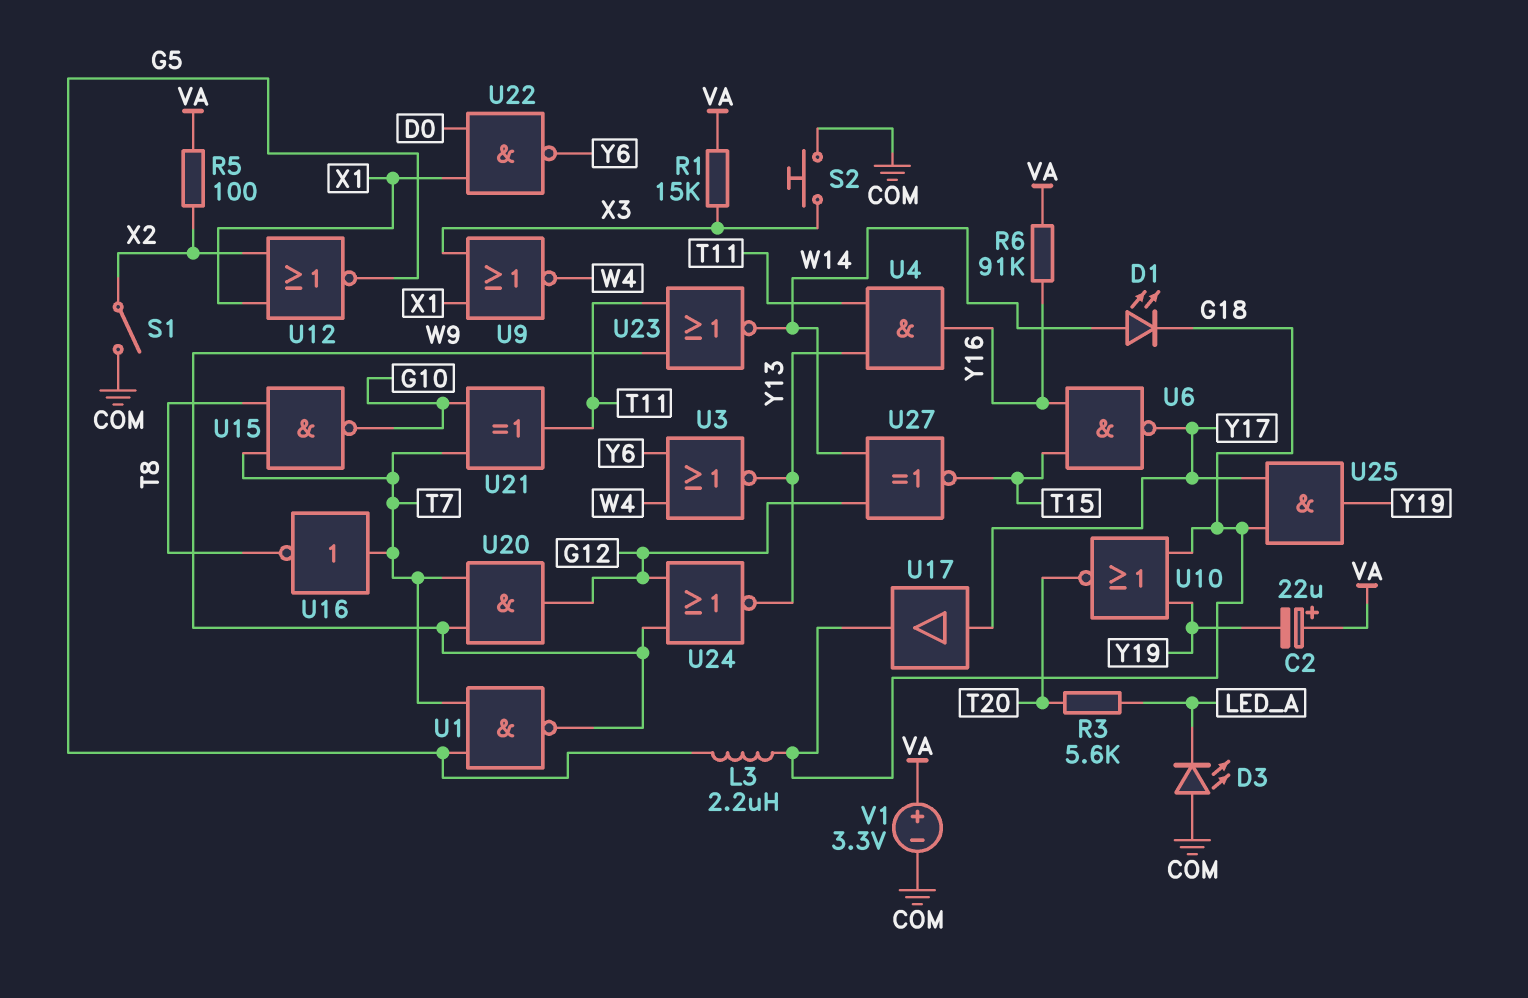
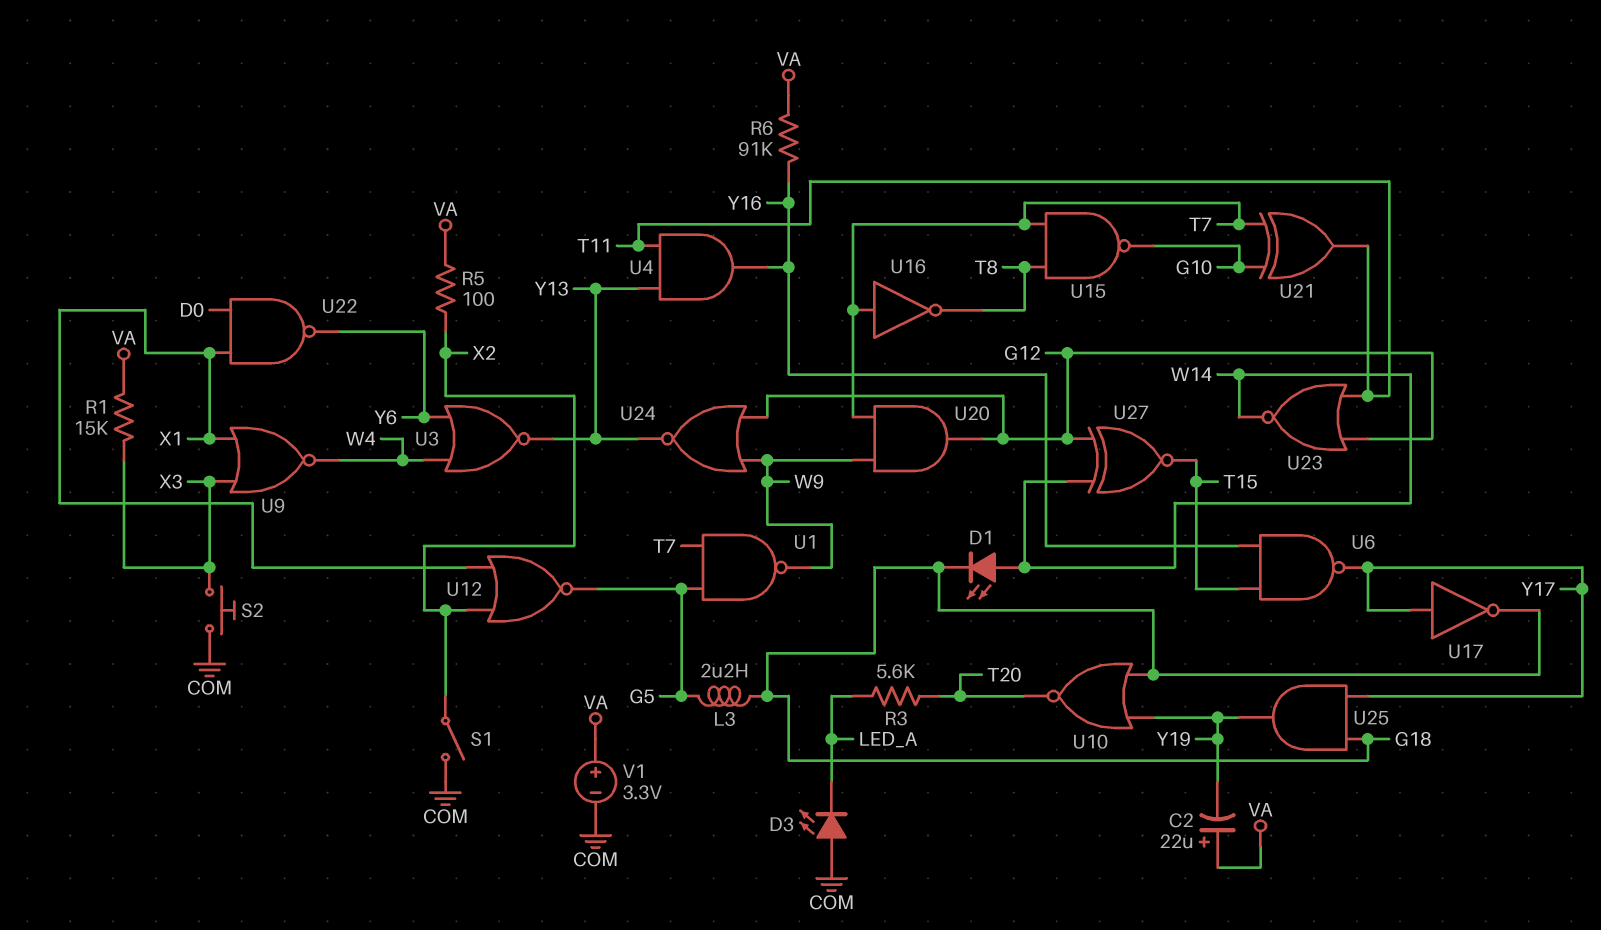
U17: buffer (in Y17, out G18) -> NOT (in Y17, out G18)
U23: NOR (in T11, in W9, out W14) -> NOR (in G12, in T11, out W14)

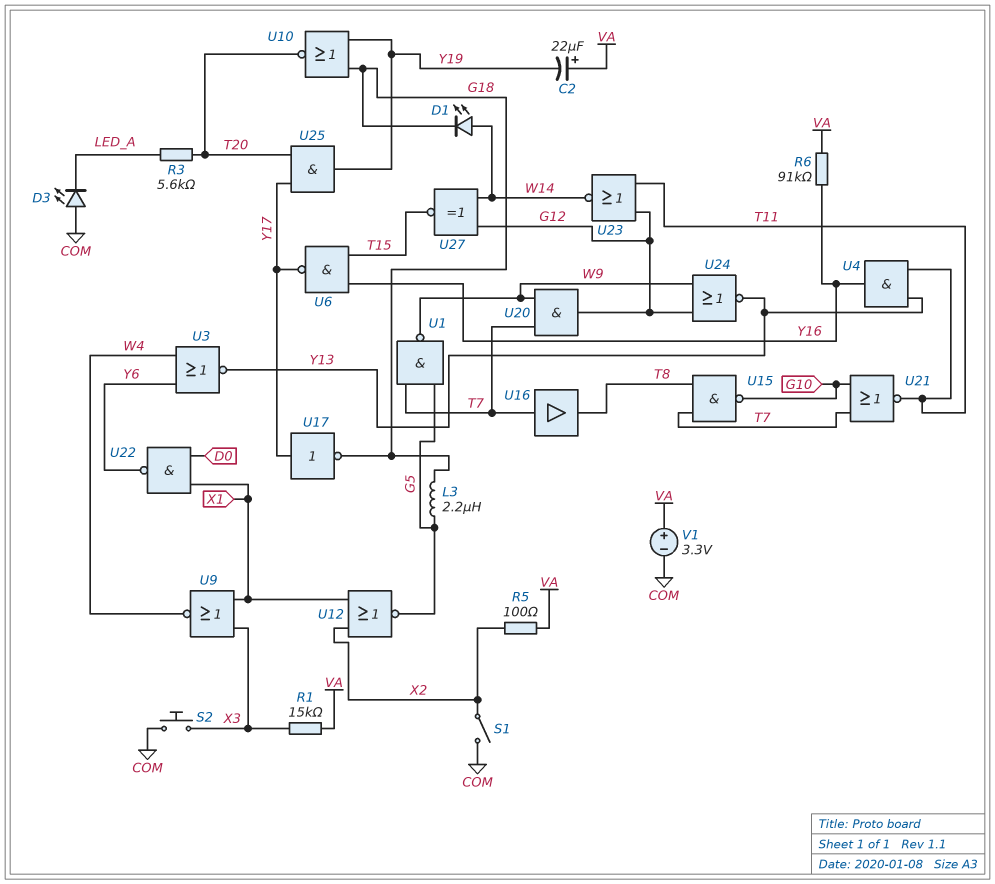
U16: NOT (in T7, out T8) -> buffer (in T7, out T8)
U21: XOR (in G10, in T7, out T11) -> NOR (in G10, in T7, out T11)
U25: AND (in G18, in Y17, out Y19) -> AND (in T20, in Y17, out Y19)

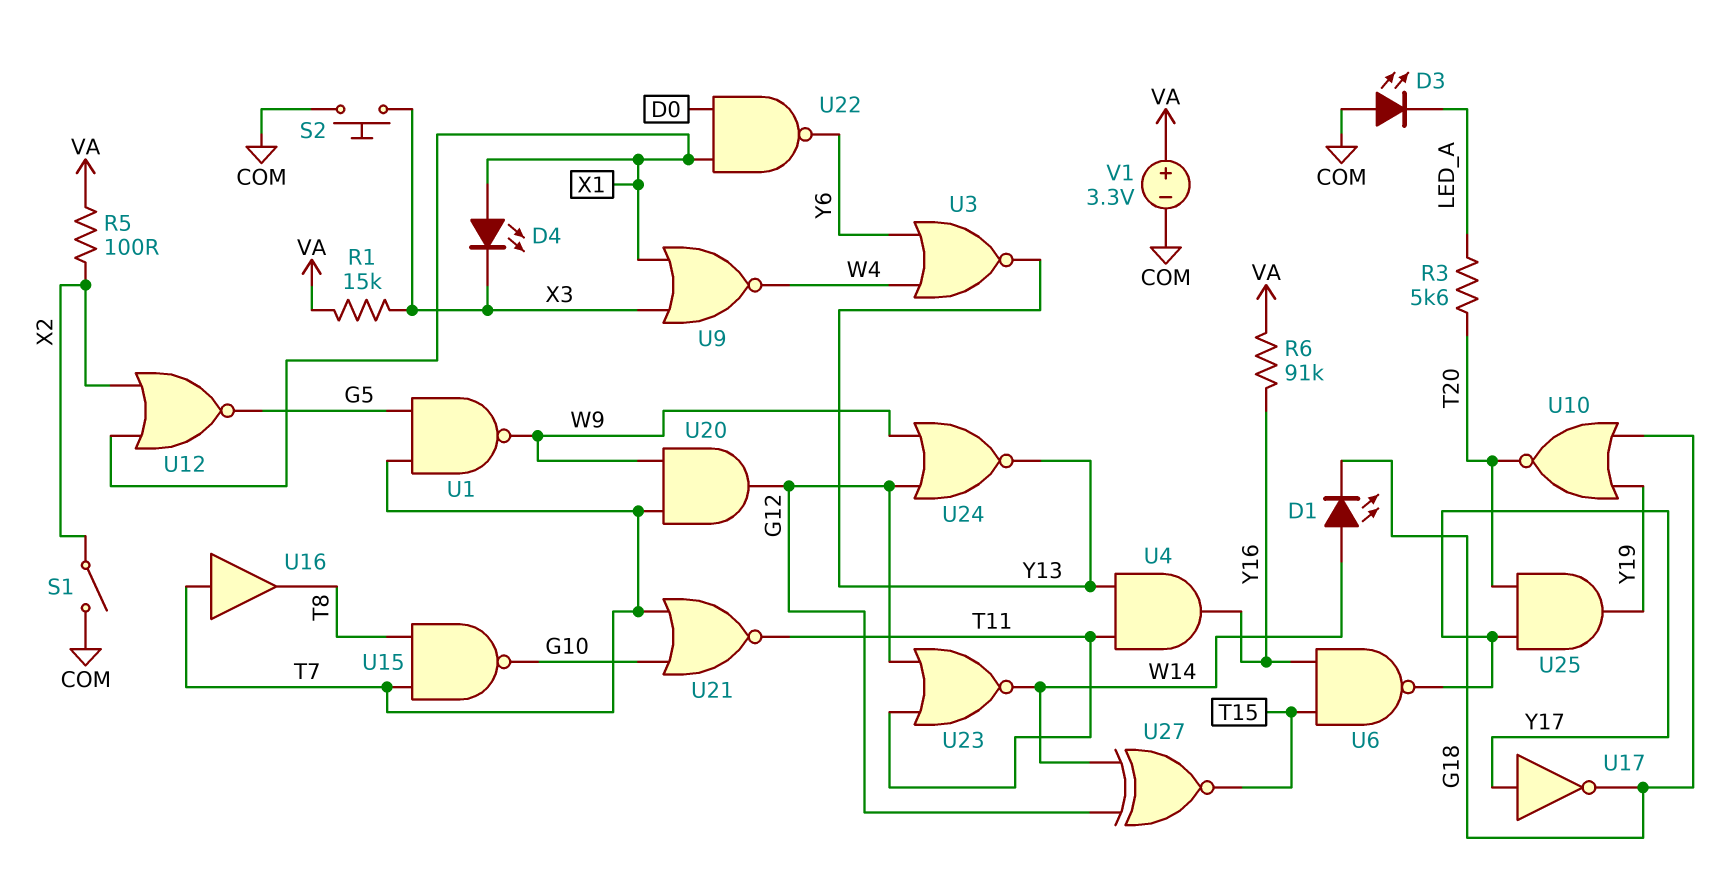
C2: 22uF (plus VA, minus Y19) -> none
D4: none -> LED (A X1, K X3)
L3: 2.2uH (G5, G18) -> none

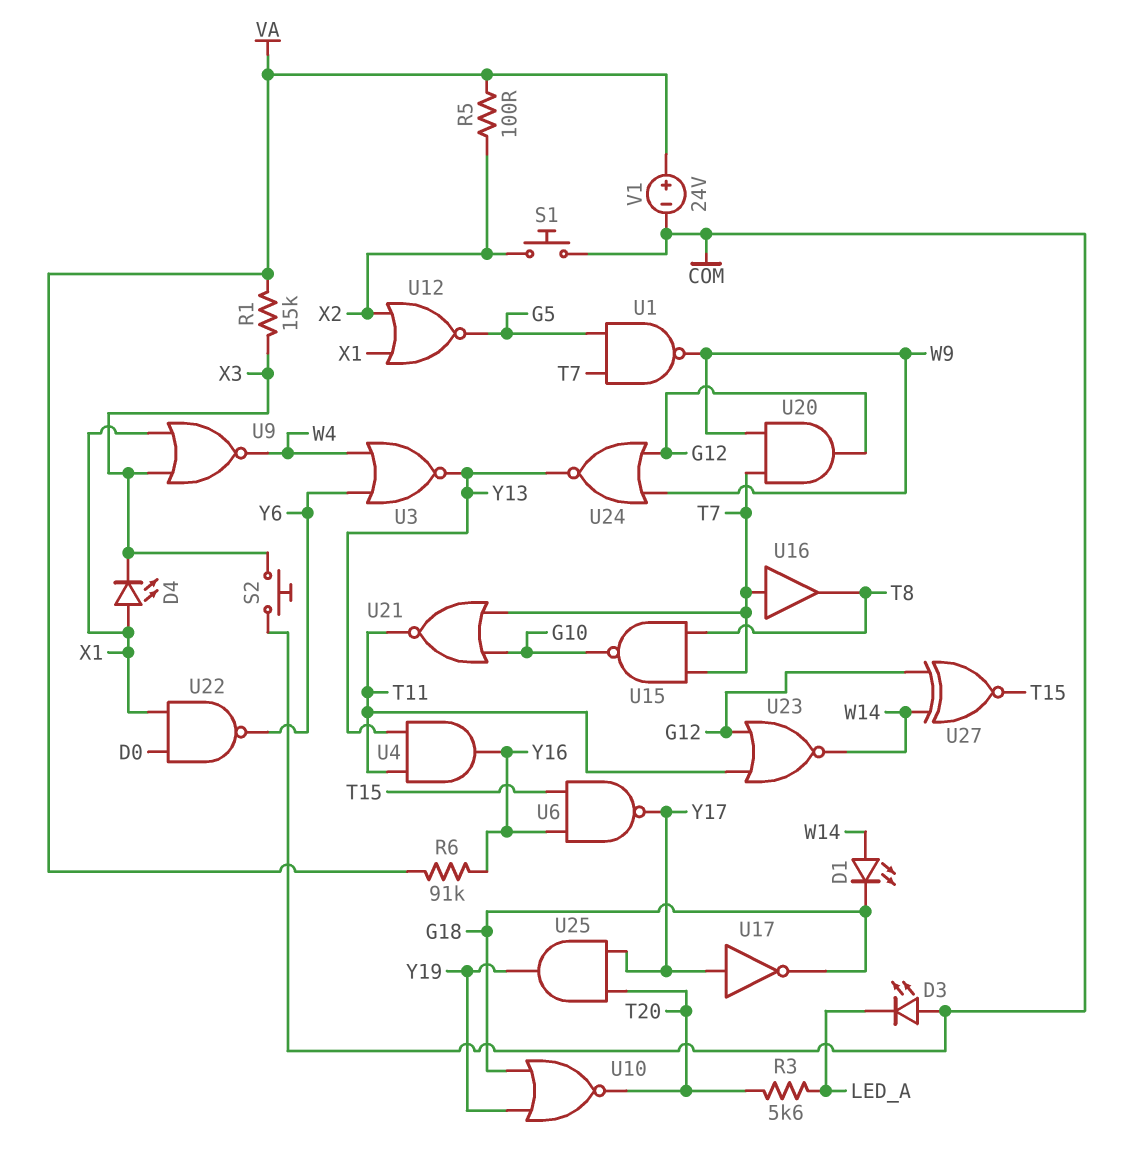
S1: switch (COM, X2) -> button (COM, X2)
V1: 3.3V (plus VA, minus COM) -> 24V (plus VA, minus COM)

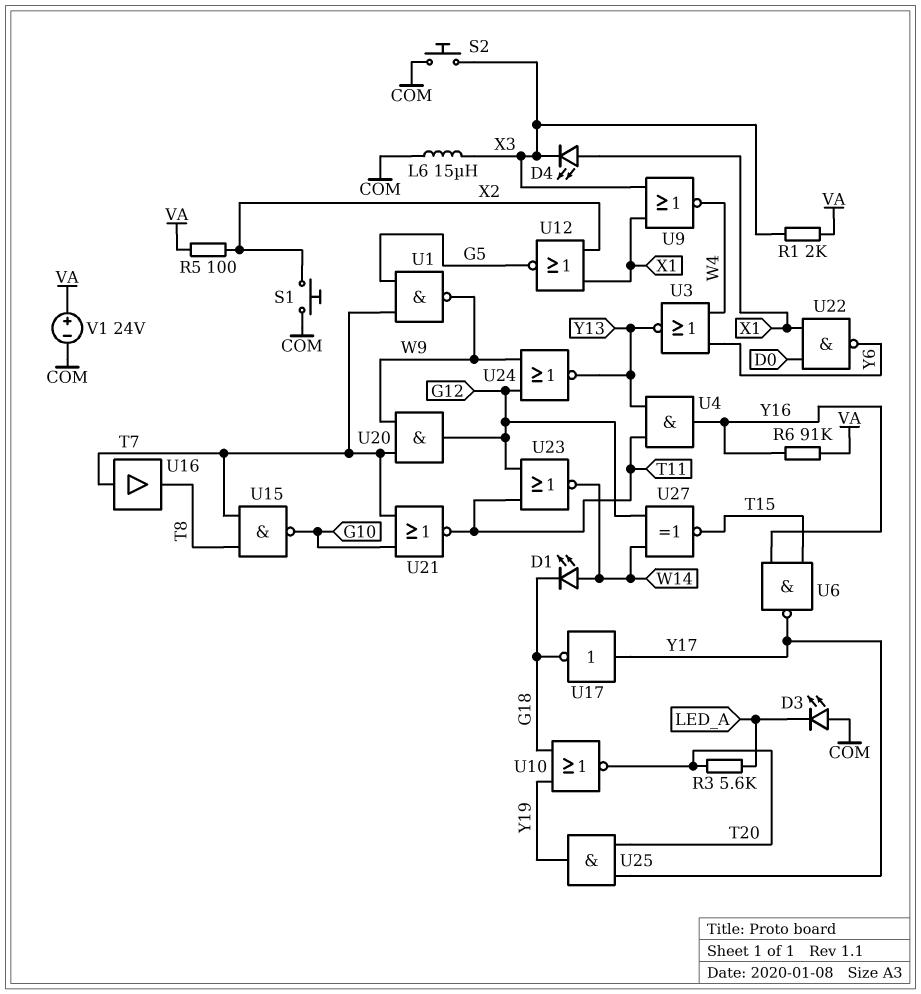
L6: none -> 15uH (COM, X3)
R1: 15k (VA, X3) -> 2k (VA, X3)

